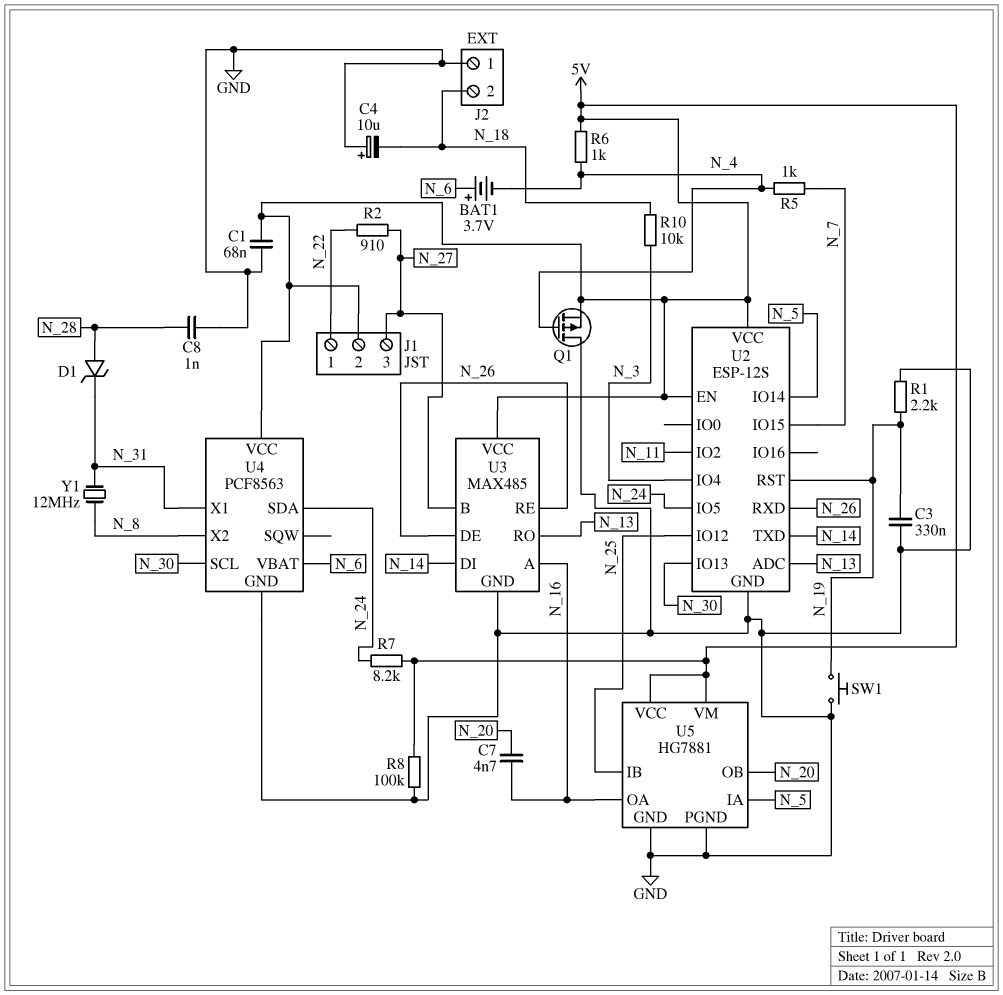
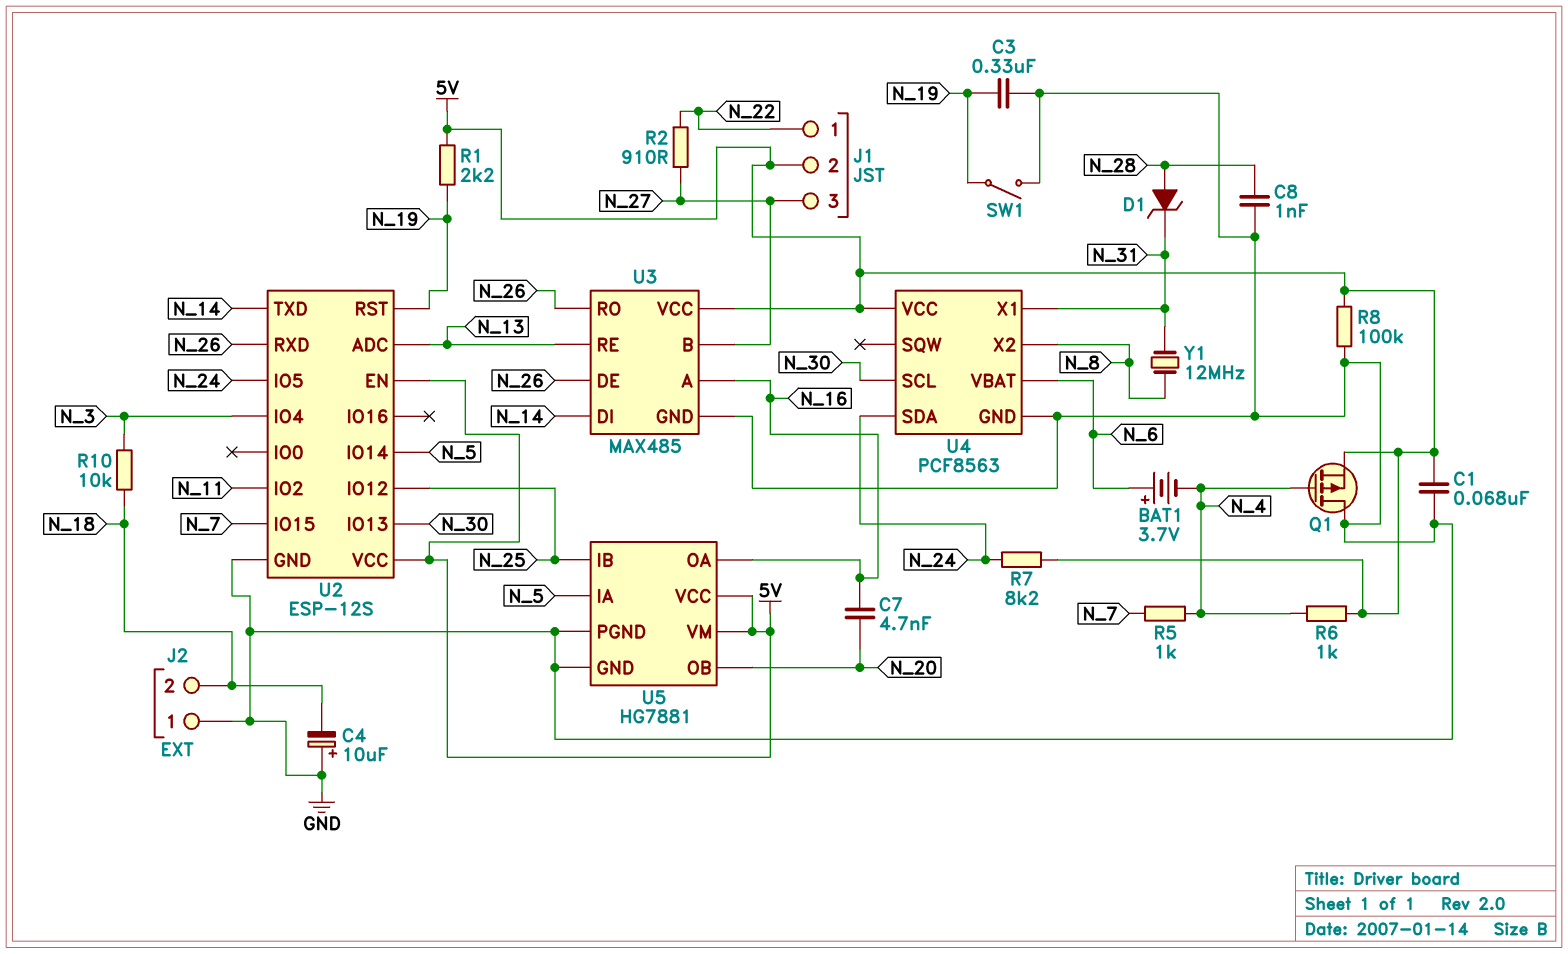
R1: 2.2k (GND, N_19) -> 2.2k (5V, N_19)
SW1: button (GND, N_19) -> switch (GND, N_19)
U3 pin RE: N_26 -> N_13
U3 pin RO: N_13 -> N_26

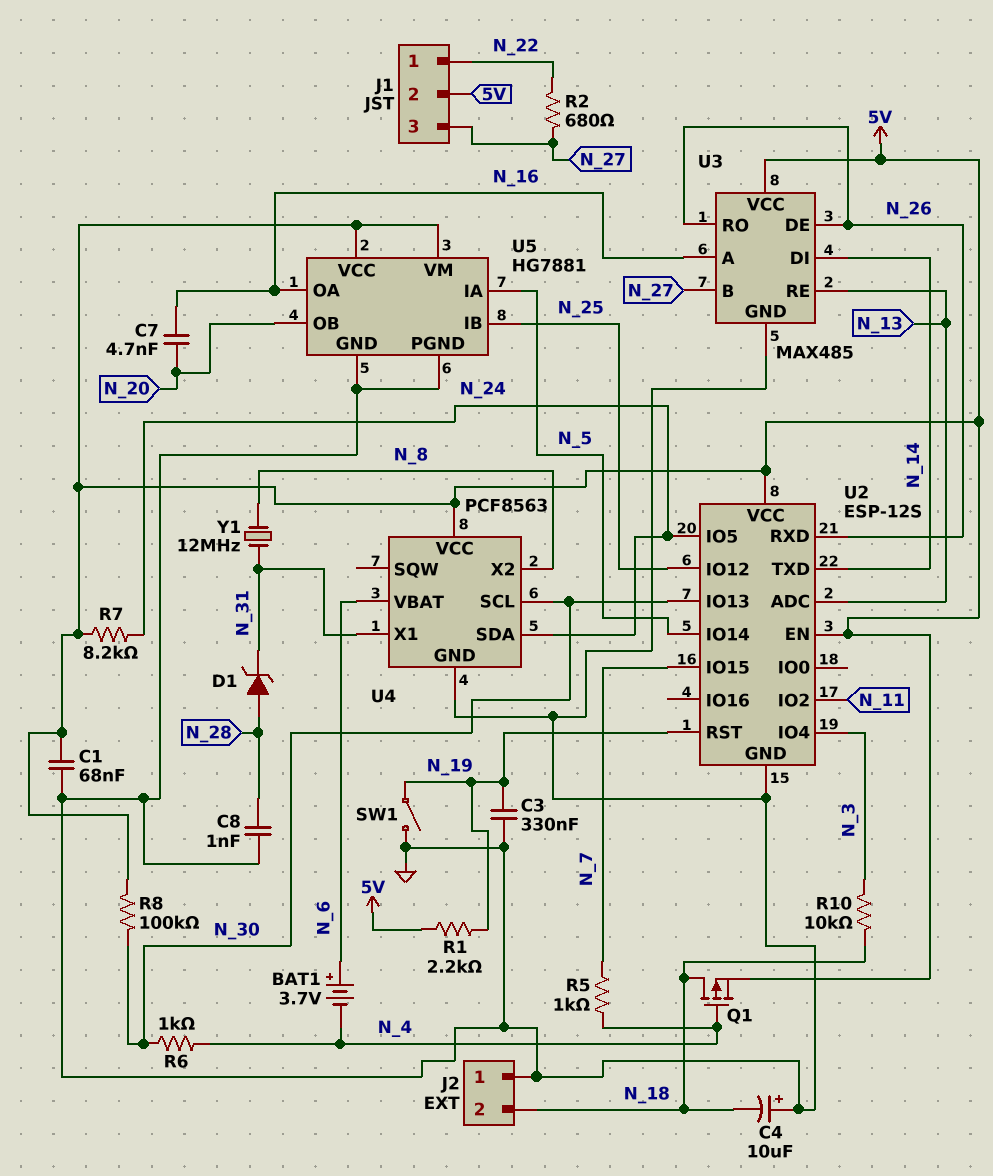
Q1: PMOS (G N_4, D GND, S 5V) -> PMOS (G N_4, D N_18, S 5V)
R2: 910 (N_22, N_27) -> 680 (N_22, N_27)
R6: 1k (5V, N_4) -> 1k (N_4, N_30)
R8: 100k (5V, GND) -> 100k (5V, N_30)

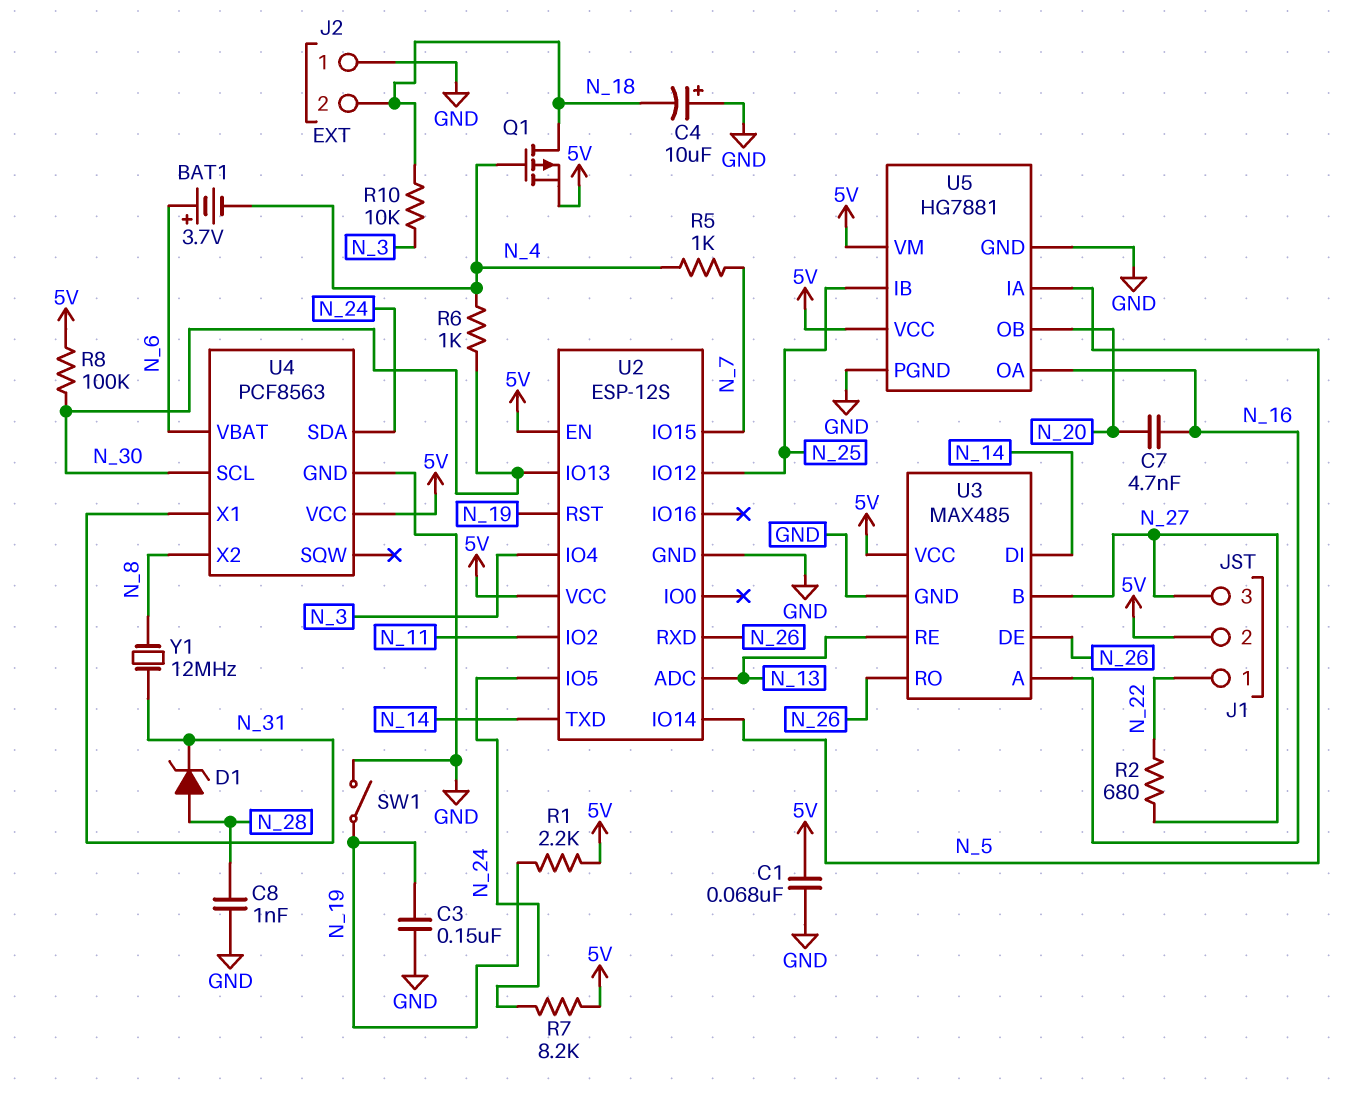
C3: 330nF (GND, N_19) -> 150nF (GND, N_19)

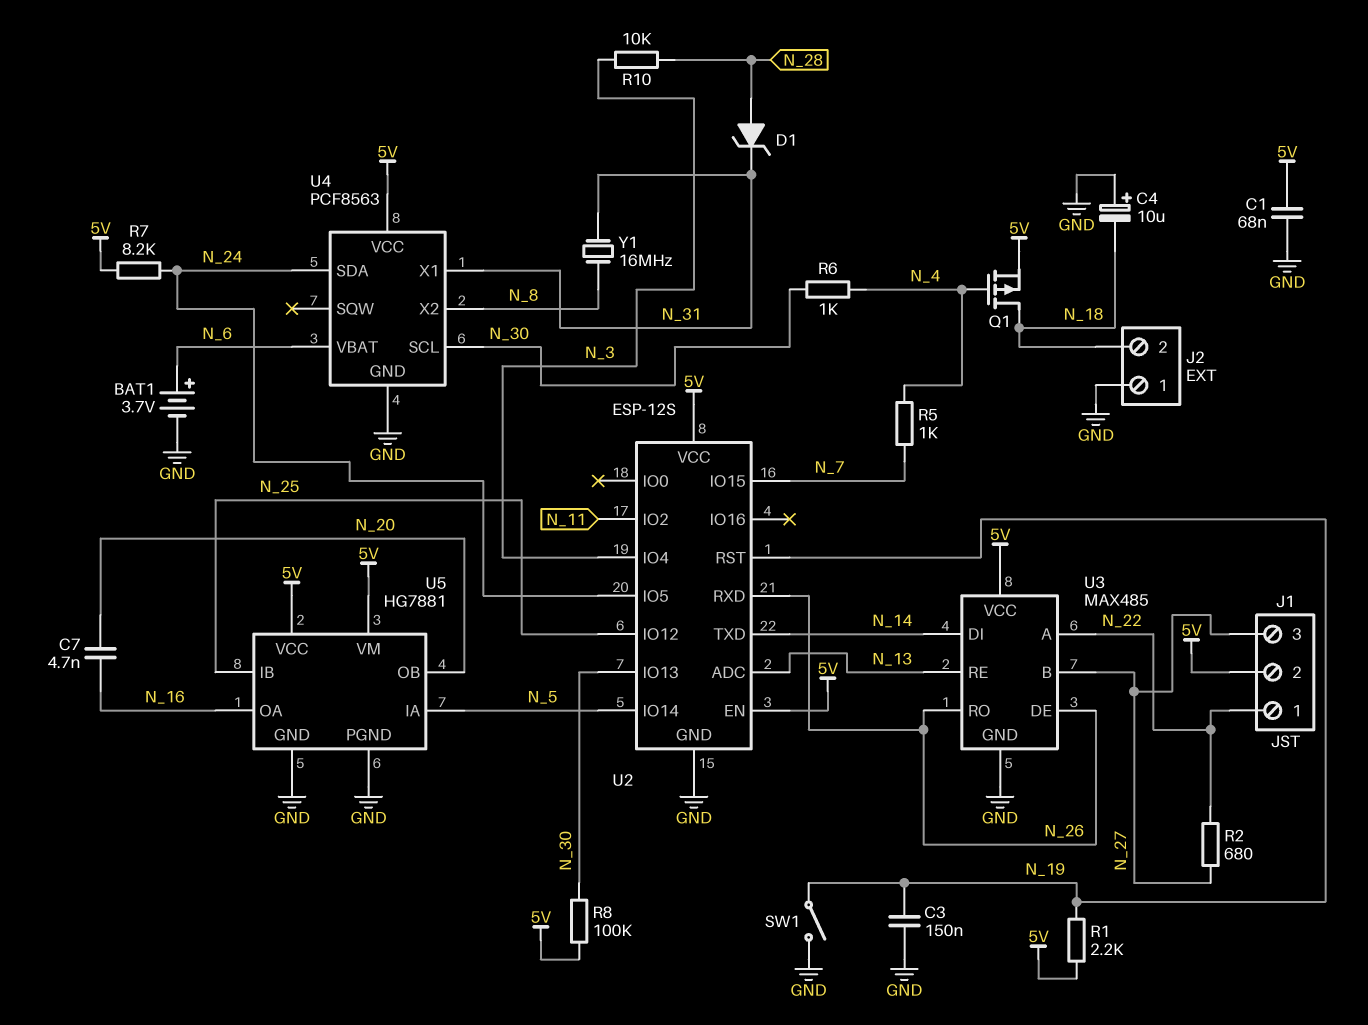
BAT1: 3.7V (plus N_6, minus N_4) -> 3.7V (plus N_6, minus GND)
C8: 1nF (GND, N_28) -> none
R10: 10k (N_3, N_18) -> 10k (N_3, N_28)
U3 pin A: N_16 -> N_22
Y1: 12MHz (N_8, N_31) -> 16MHz (N_8, N_31)

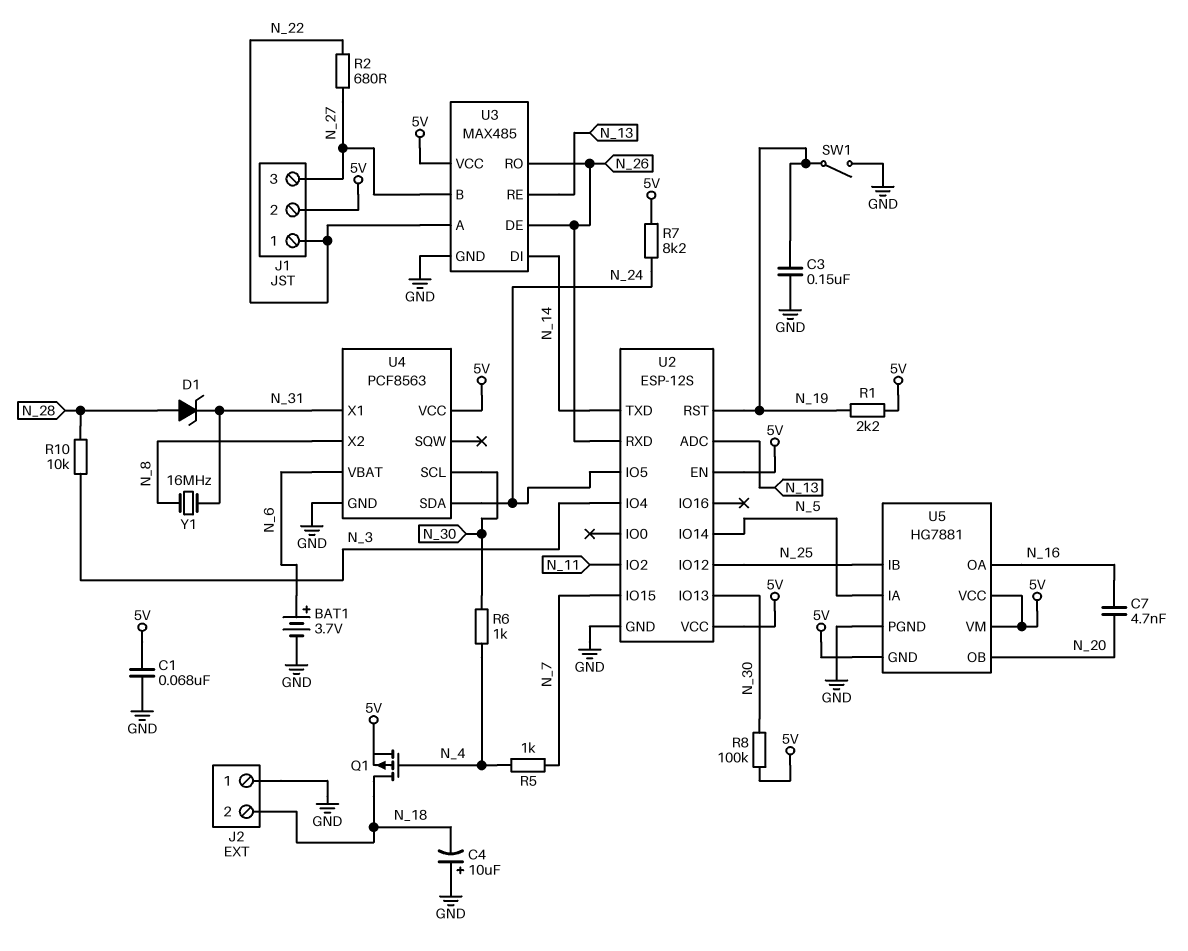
U5 pin GND: GND -> 5V

